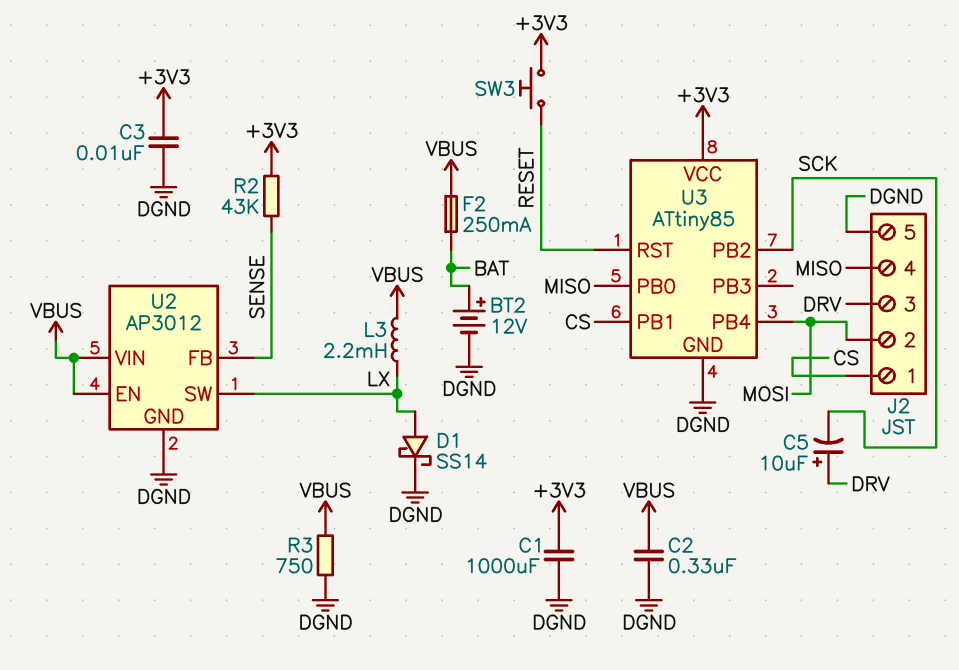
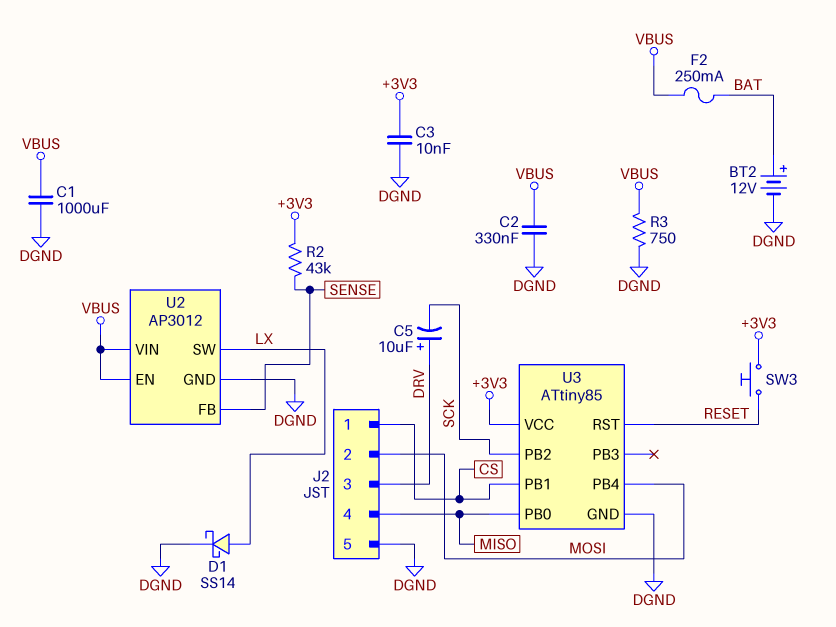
C1: 1000uF (+3V3, DGND) -> 1000uF (DGND, VBUS)
L3: 2.2mH (LX, VBUS) -> none

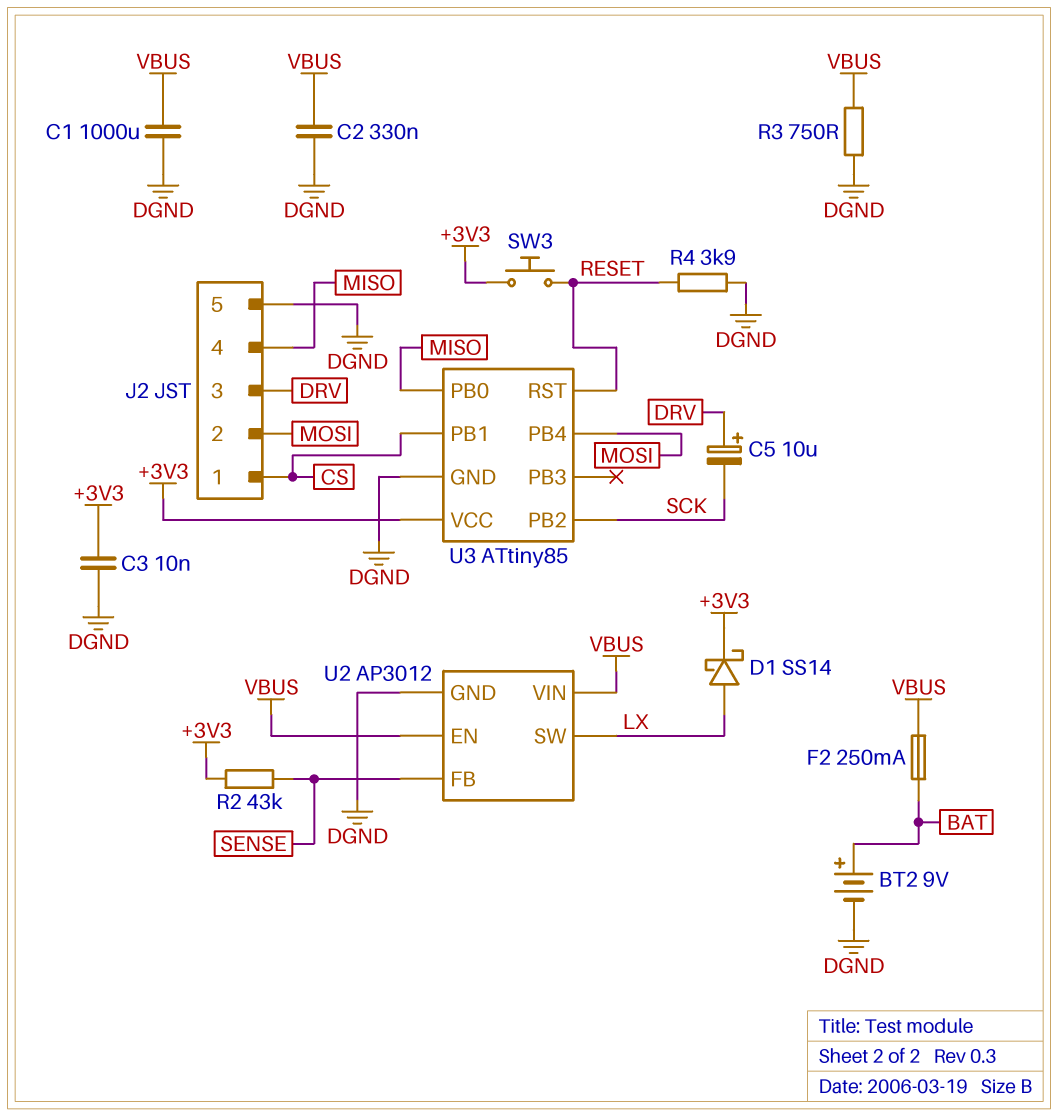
BT2: 12V (plus BAT, minus DGND) -> 9V (plus BAT, minus DGND)
D1: schottky SS14 (A LX, K DGND) -> schottky SS14 (A LX, K +3V3)
R4: none -> 3.9k (DGND, RESET)

